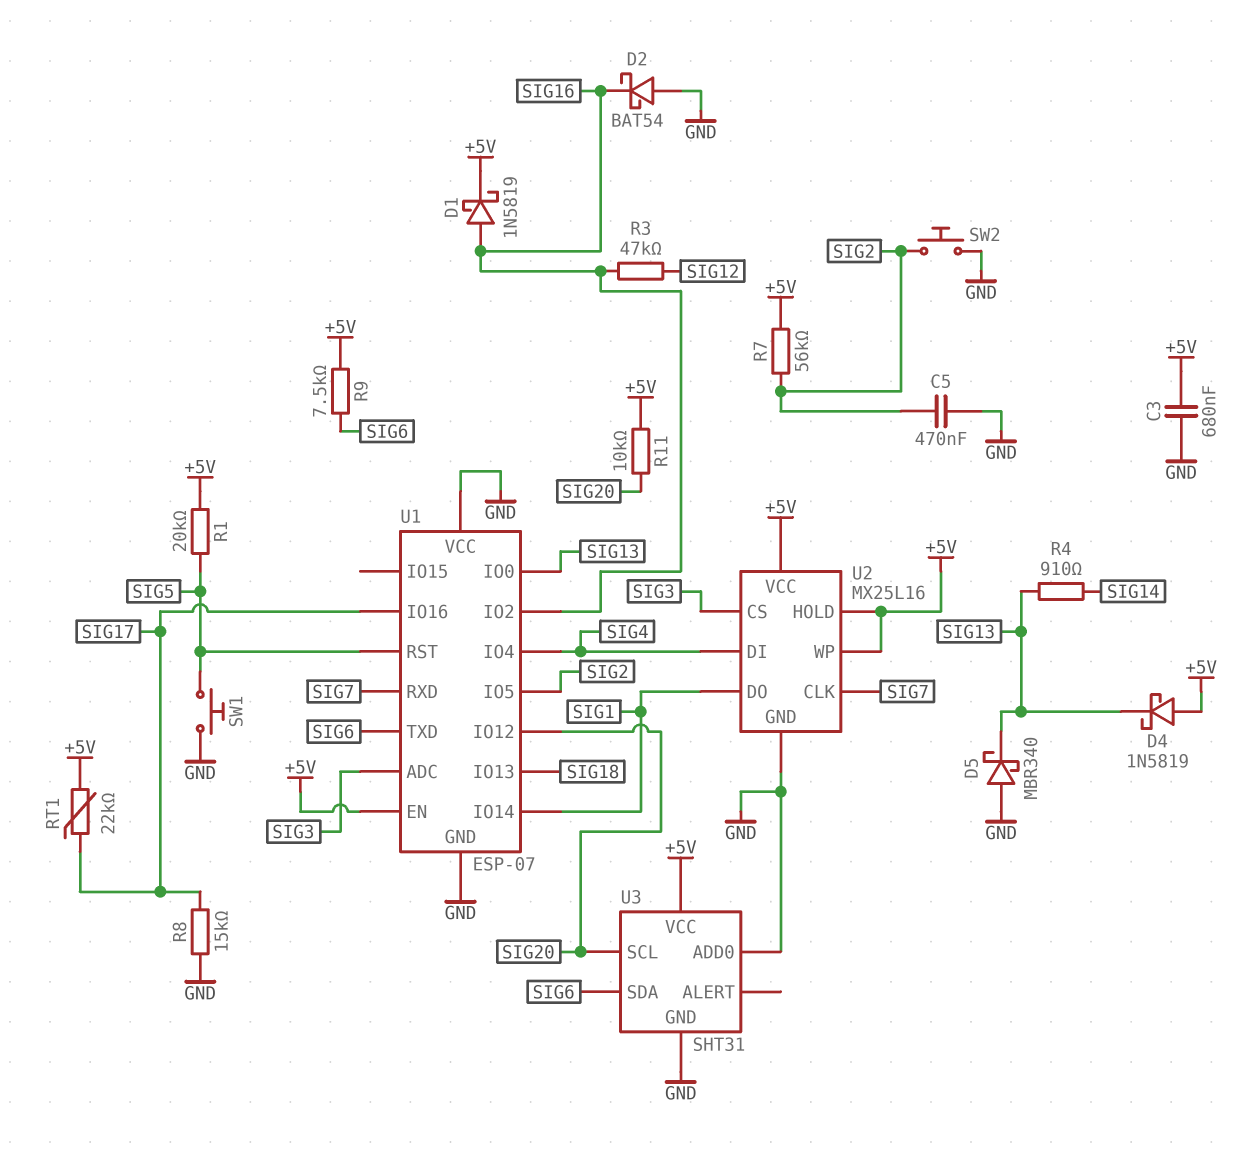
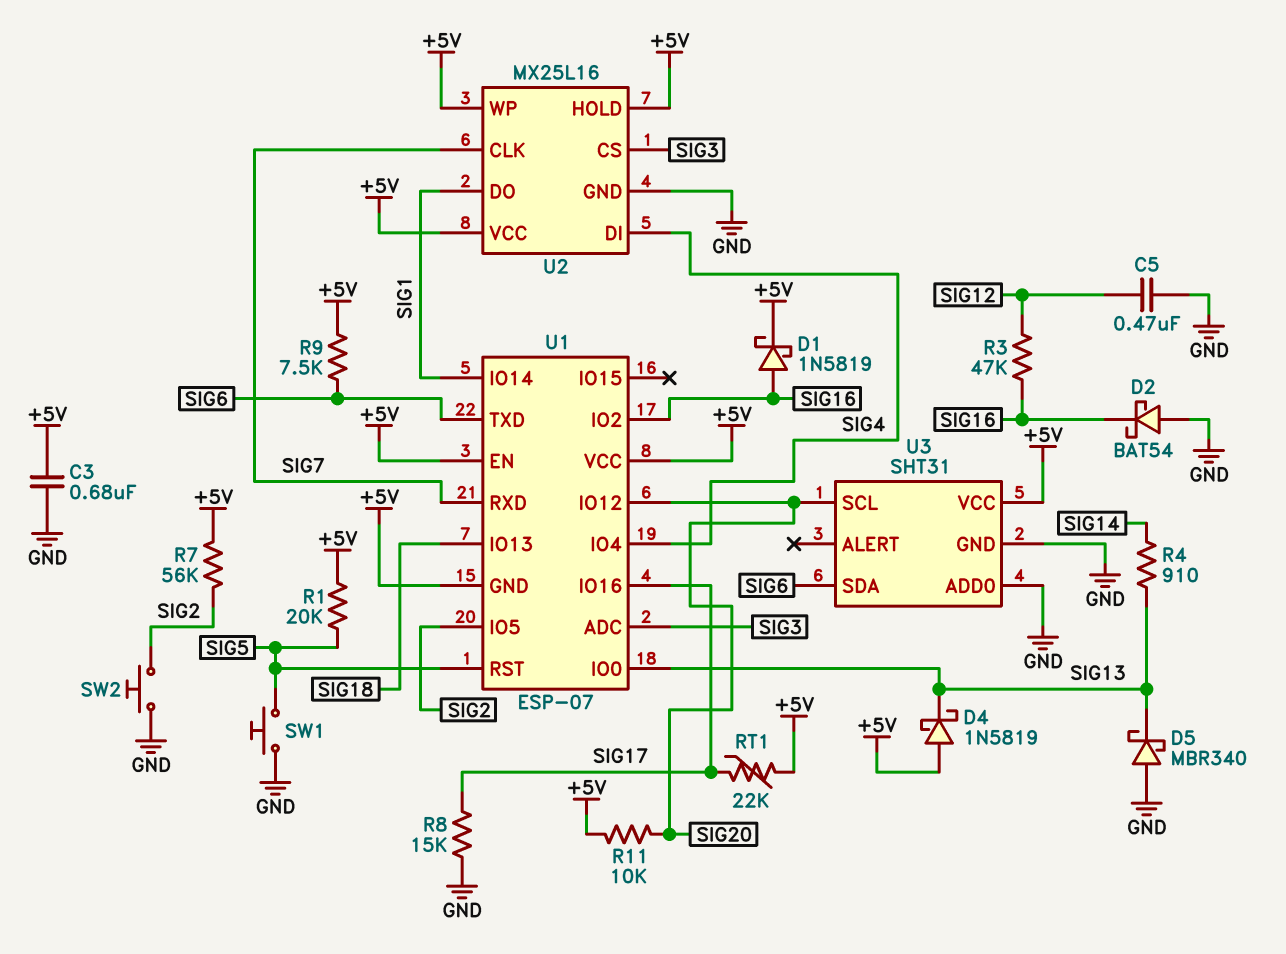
C5: 470nF (GND, SIG2) -> 470nF (GND, SIG12)
U1 pin GND: GND -> +5V
U1 pin VCC: GND -> +5V

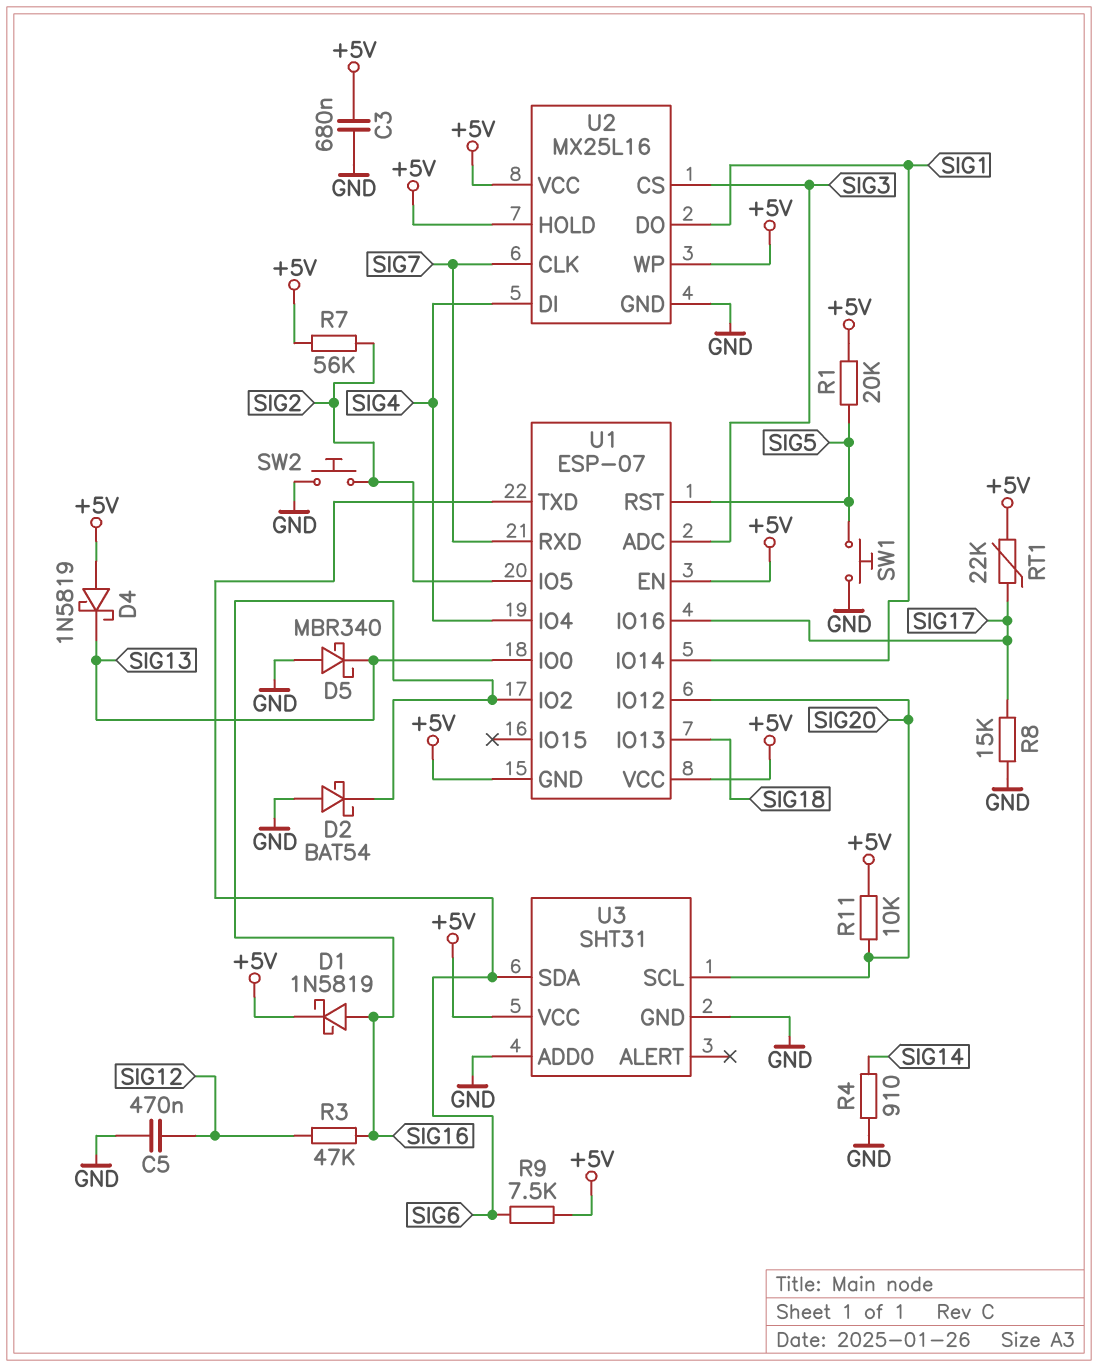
R4: 910 (SIG13, SIG14) -> 910 (GND, SIG14)

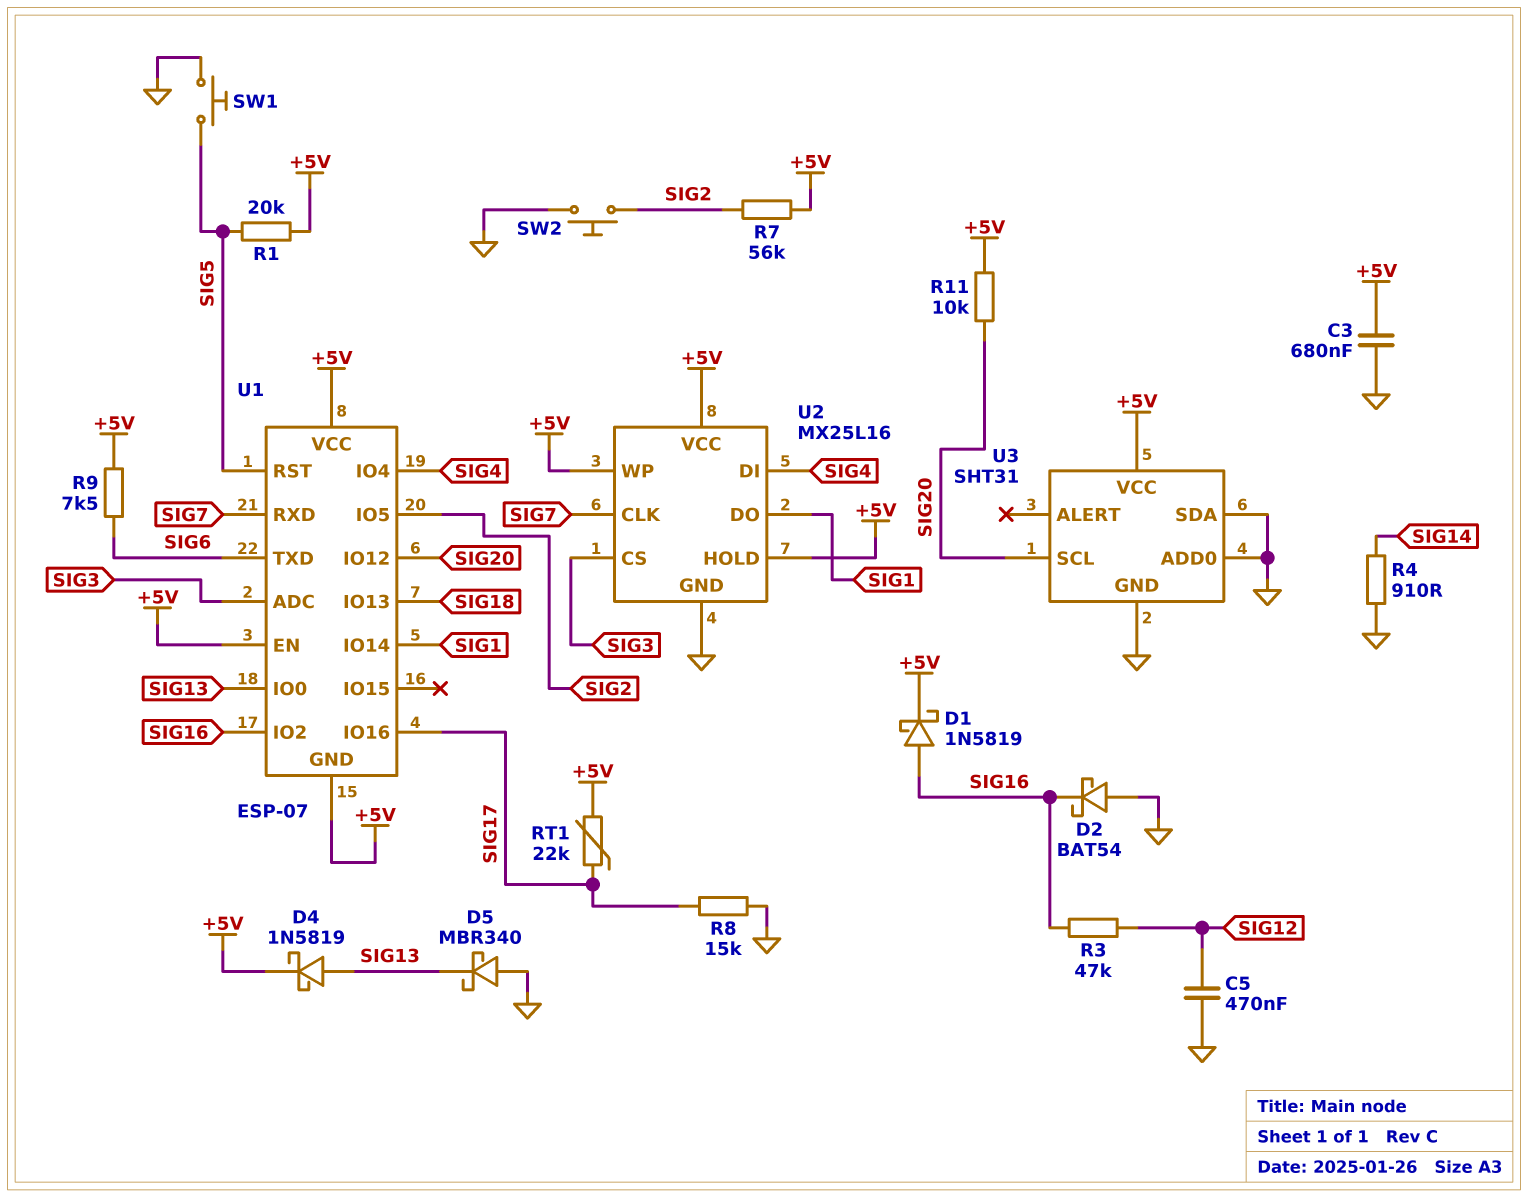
D4: schottky 1N5819 (A +5V, K SIG13) -> schottky 1N5819 (A SIG13, K +5V)
U3 pin SDA: SIG6 -> GND

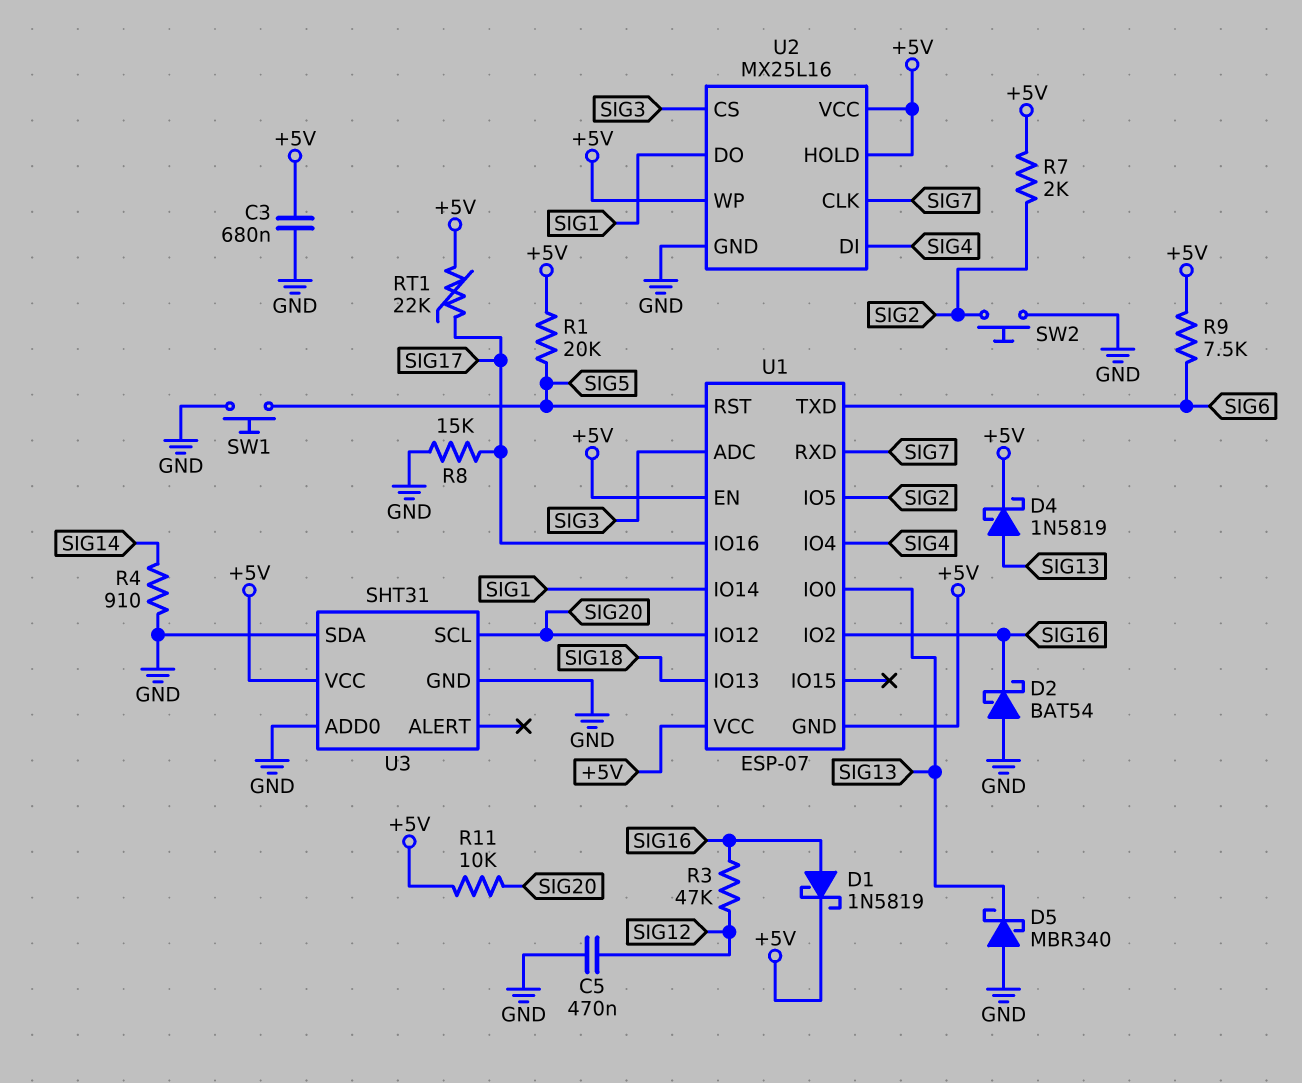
R7: 56k (+5V, SIG2) -> 2k (+5V, SIG2)

